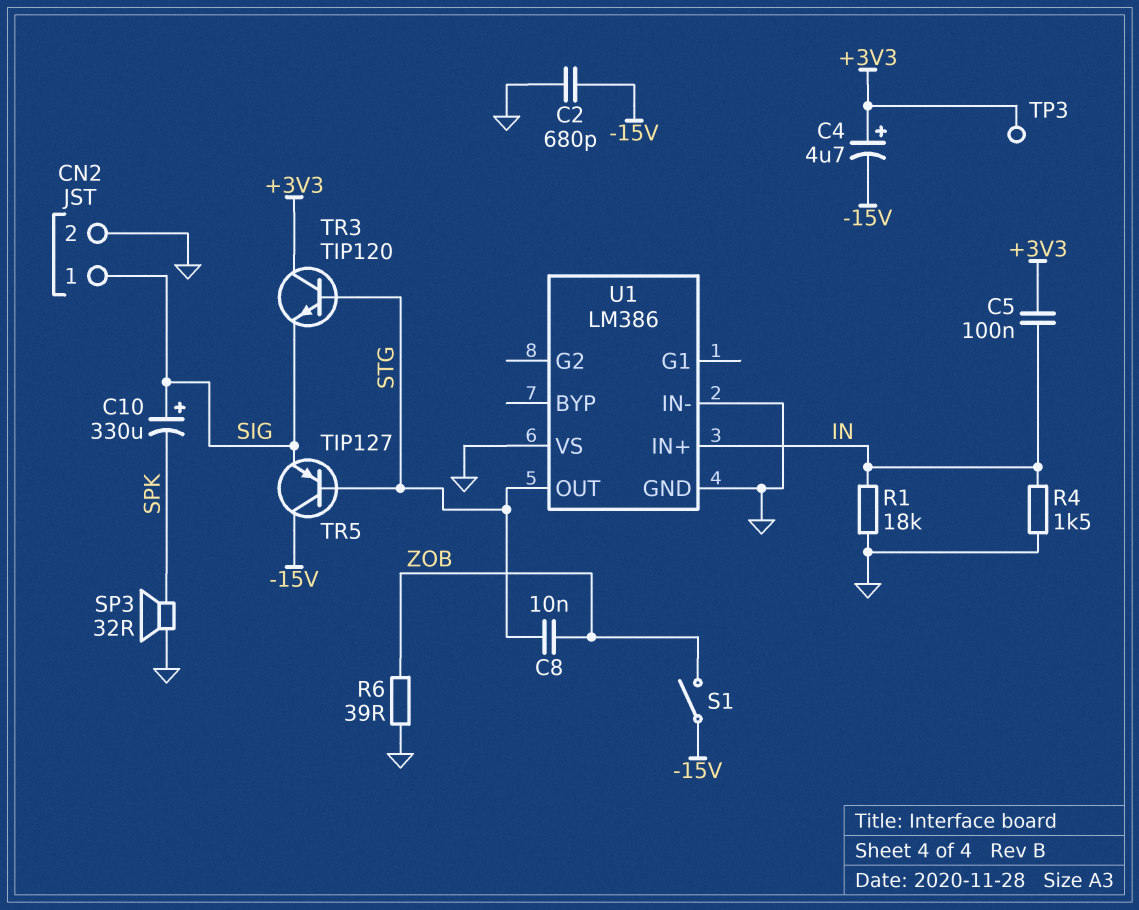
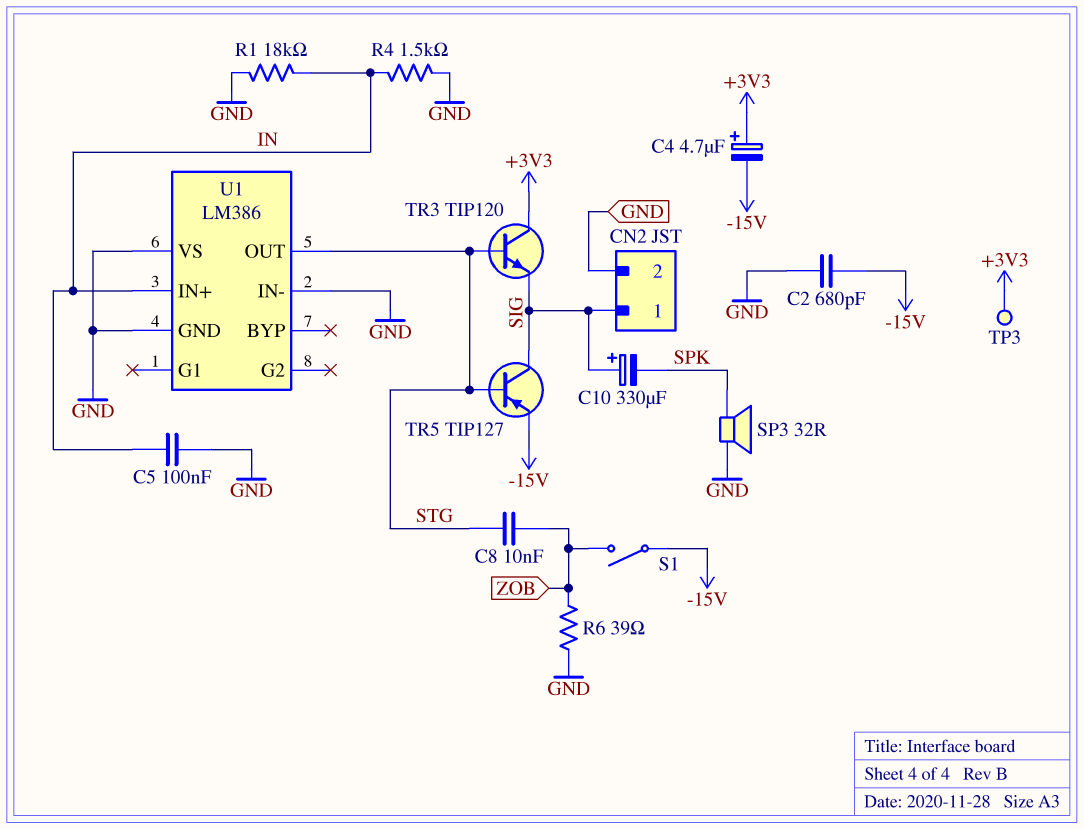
C5: 100nF (+3V3, IN) -> 100nF (GND, IN)
TR5: PNP TIP127 (B STG, C -15V, E SIG) -> PNP TIP127 (B STG, C SIG, E -15V)

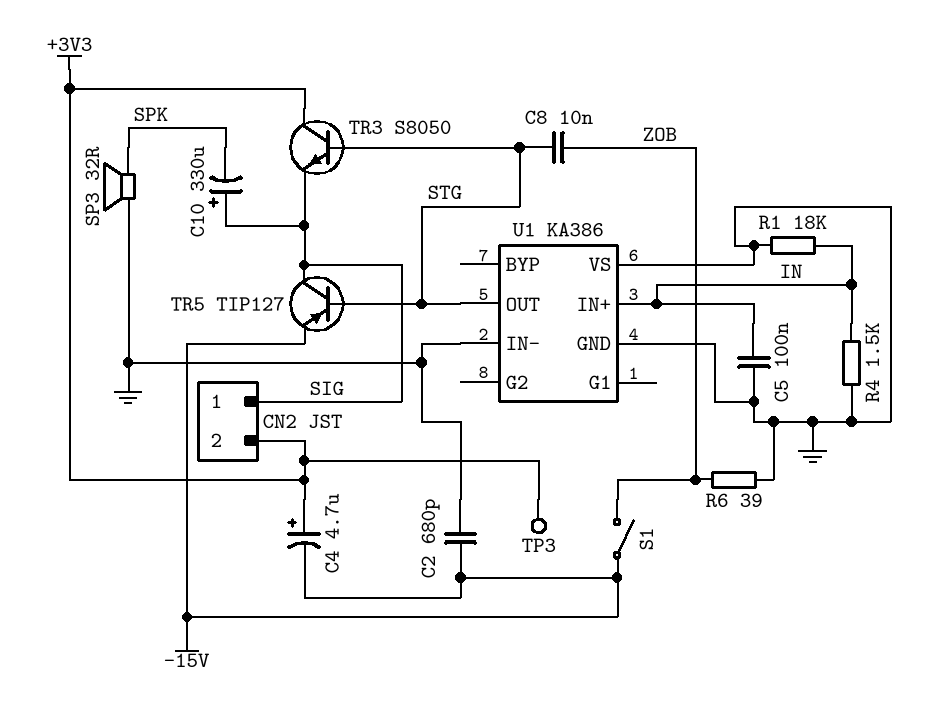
CN2 pin 2: GND -> +3V3
TR3: NPN TIP120 (B STG, C +3V3, E SIG) -> NPN S8050 (B STG, C +3V3, E SIG)
U1: LM386 -> KA386

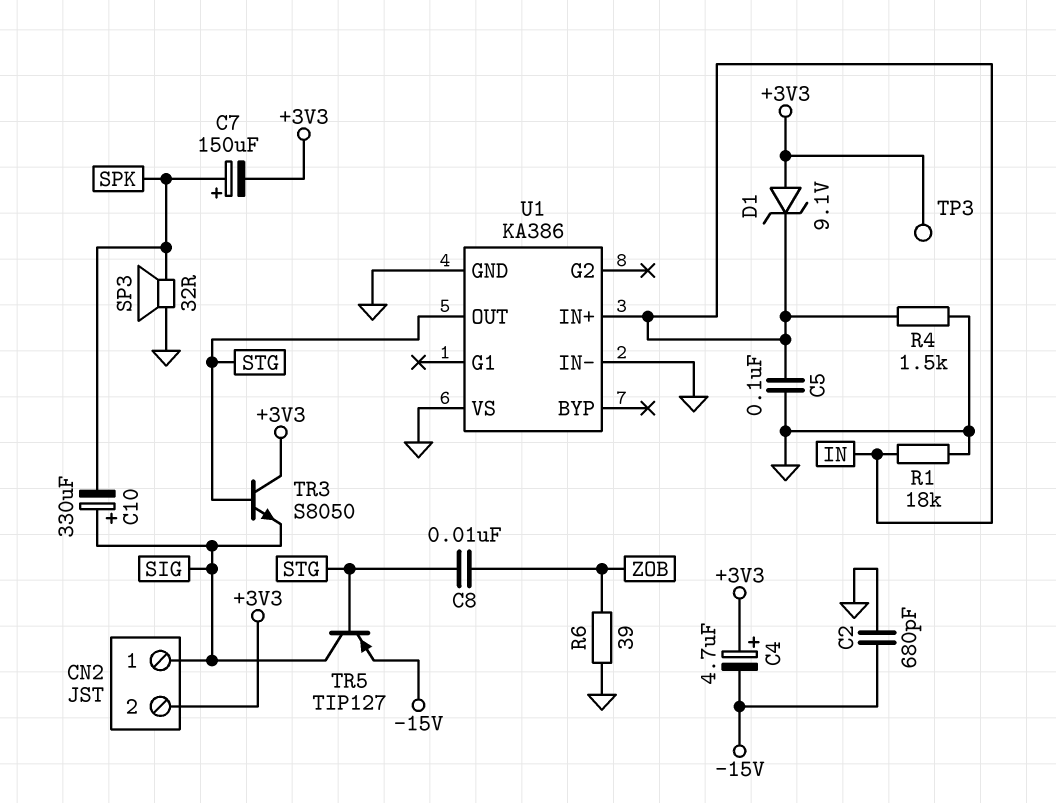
C7: none -> 150uF (plus SPK, minus +3V3)
D1: none -> zener 9.1V (A +3V3, K IN)
S1: switch (-15V, ZOB) -> none

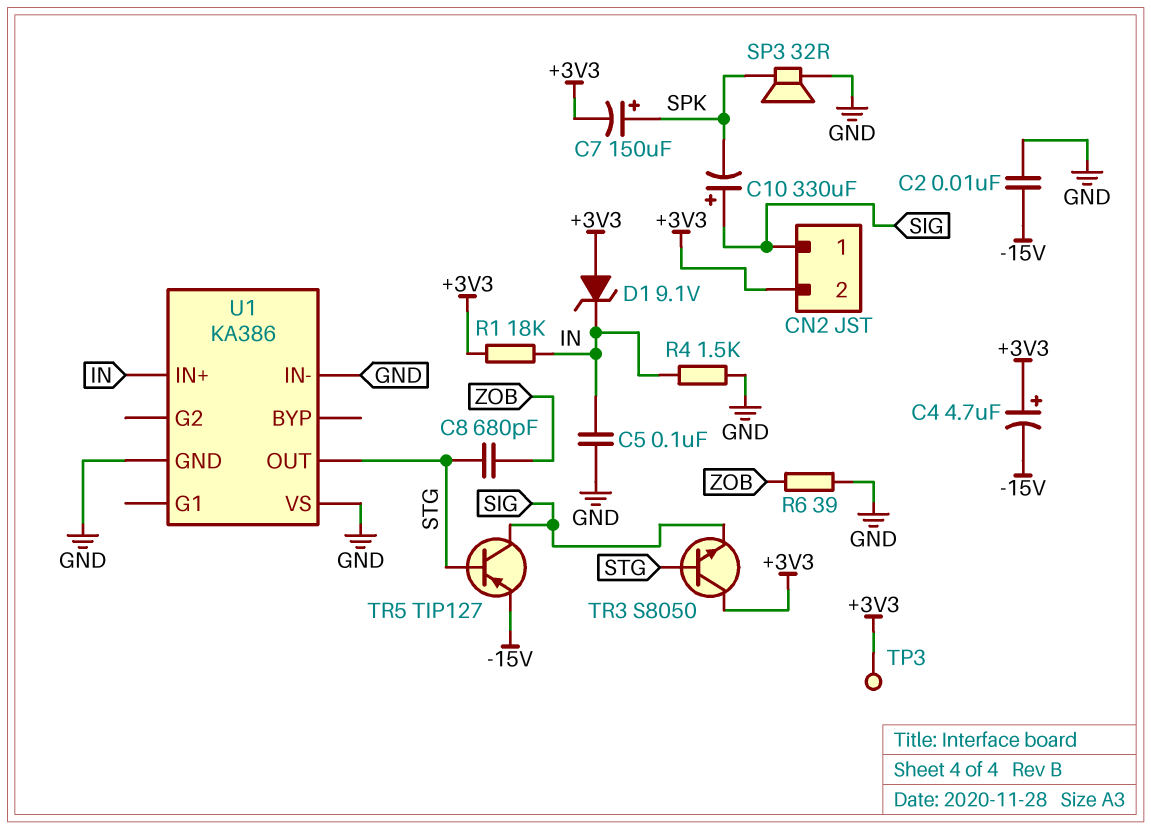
C2: 680pF (-15V, GND) -> 10nF (-15V, GND)
C8: 10nF (STG, ZOB) -> 680pF (STG, ZOB)
R1: 18k (GND, IN) -> 18k (+3V3, IN)

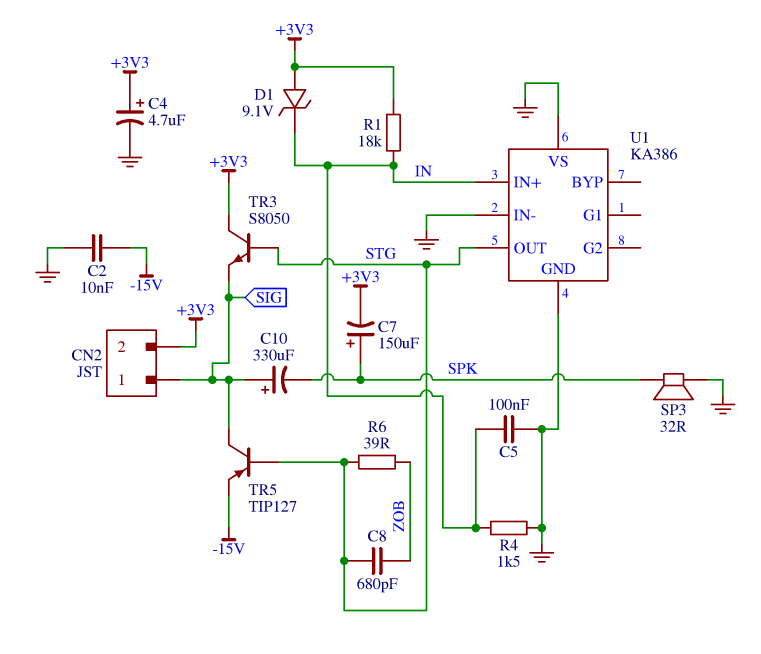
C4: 4.7uF (plus +3V3, minus -15V) -> 4.7uF (plus +3V3, minus GND)
R6: 39 (GND, ZOB) -> 39 (STG, ZOB)
TP3: test point (+3V3) -> none

